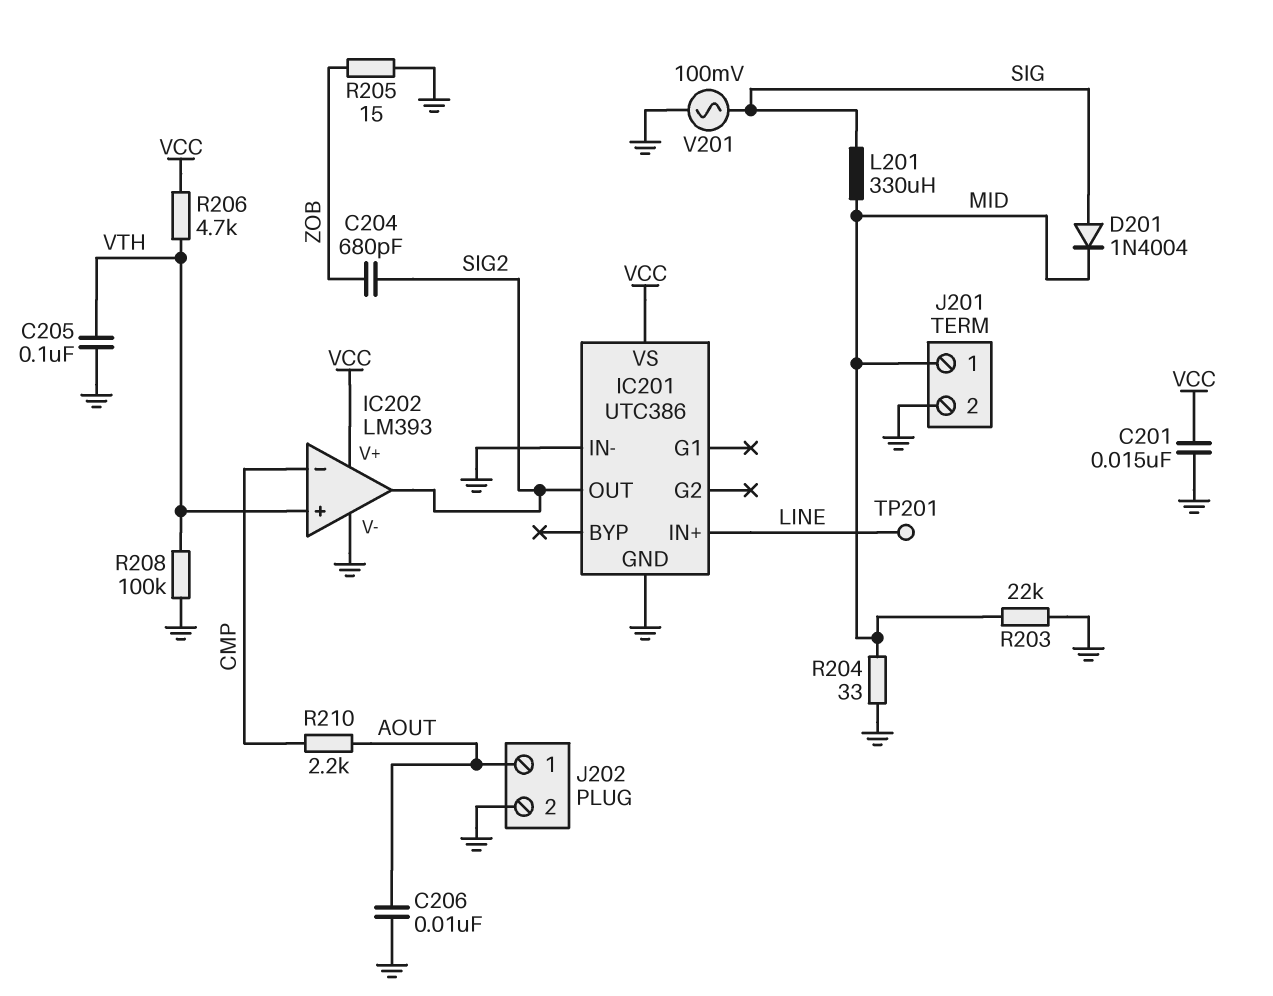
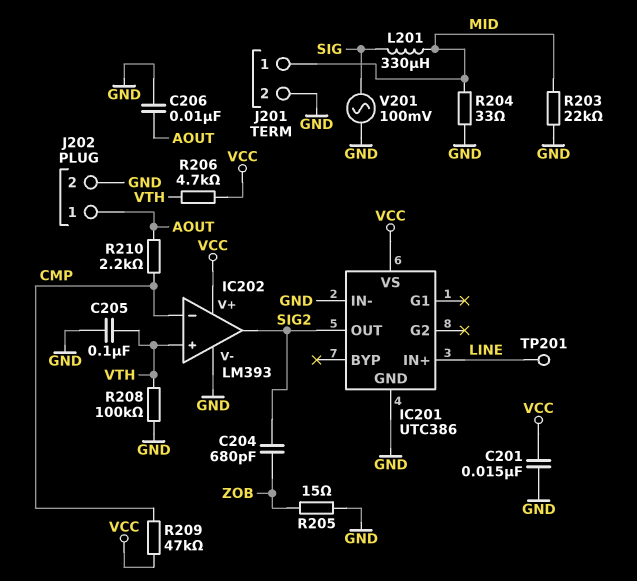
D201: diode 1N4004 (A SIG, K MID) -> none
R209: none -> 47k (CMP, VCC)

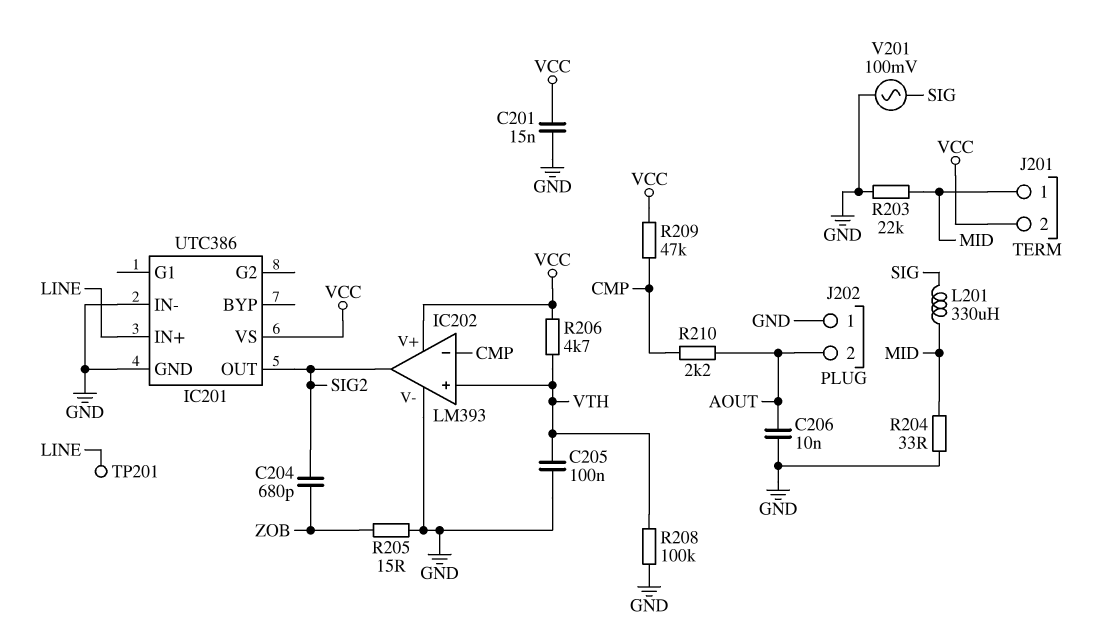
J201 pin 2: GND -> VCC
J202 pin 1: AOUT -> GND
J202 pin 2: GND -> AOUT

